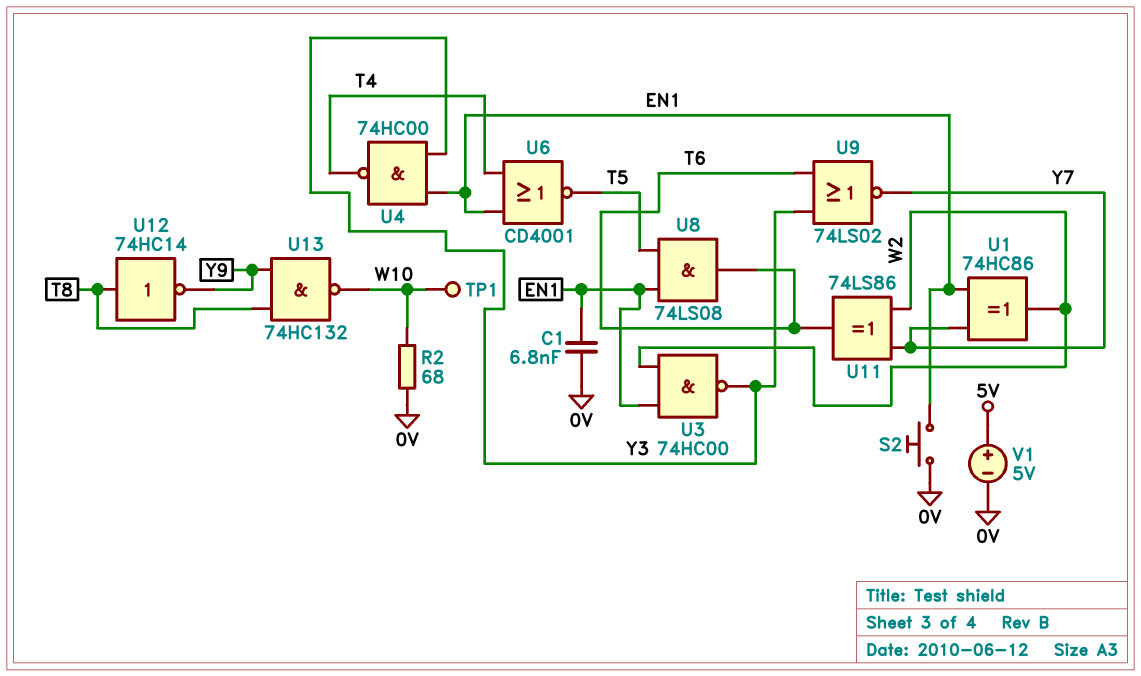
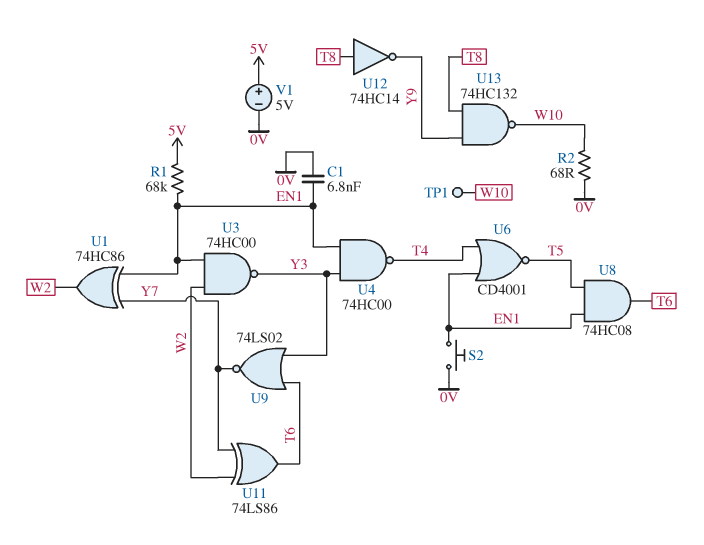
R1: none -> 68k (5V, EN1)
U8: AND 74LS08 (in EN1, in T5, out T6) -> AND 74HC08 (in EN1, in T5, out T6)

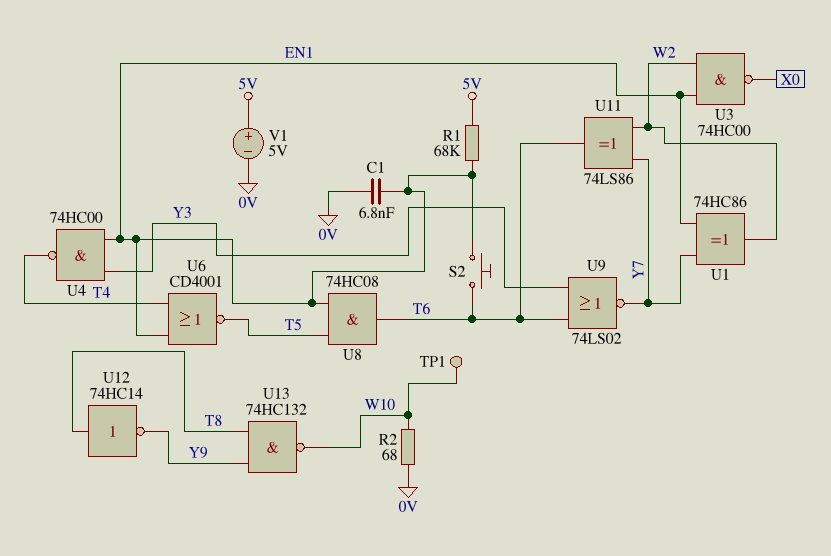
S2: button (0V, EN1) -> button (EN1, T6)
U3: NAND 74HC00 (in EN1, in W2, out Y3) -> NAND 74HC00 (in EN1, in W2, out X0)

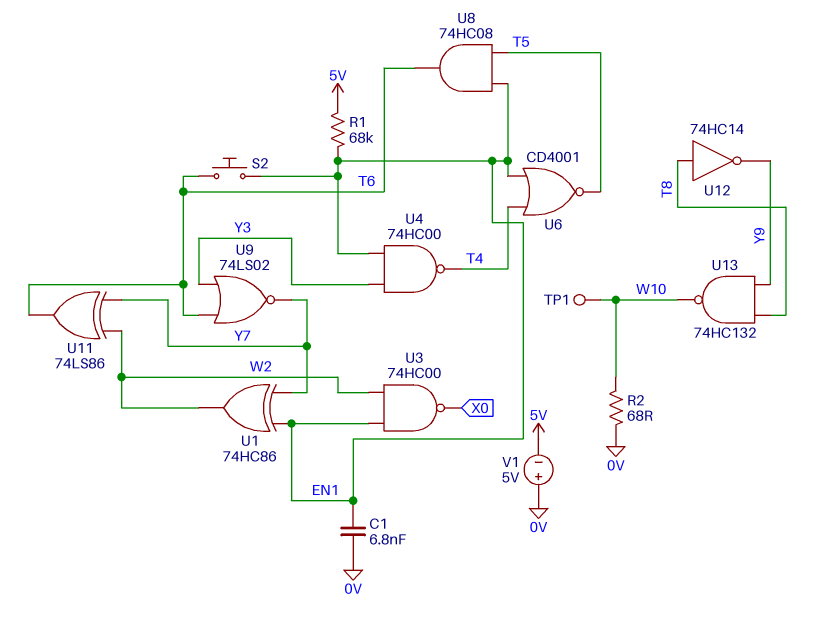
V1: 5V (plus 5V, minus 0V) -> 5V (plus 0V, minus 5V)

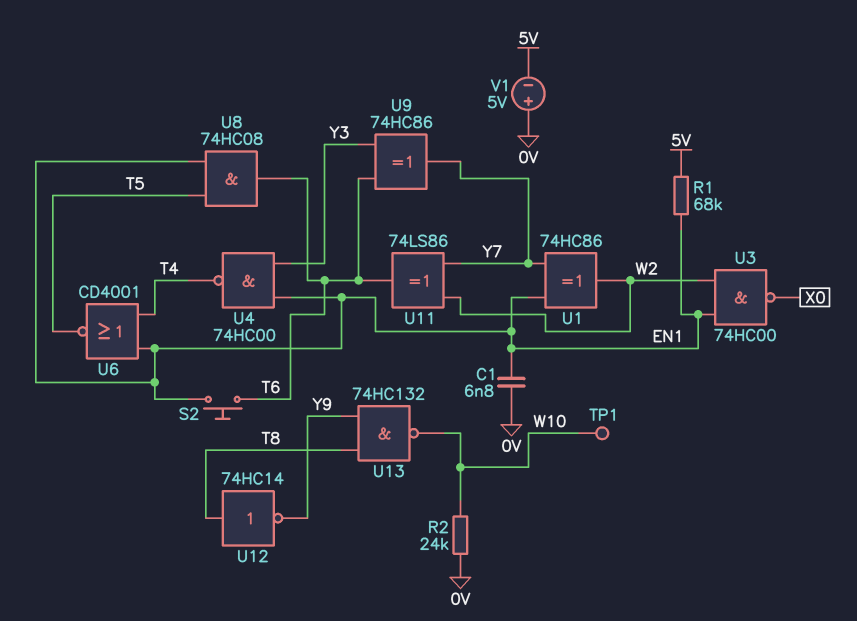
R2: 68 (0V, W10) -> 24k (0V, W10)
U9: NOR 74LS02 (in T6, in Y3, out Y7) -> XOR 74HC86 (in T6, in Y3, out Y7)

